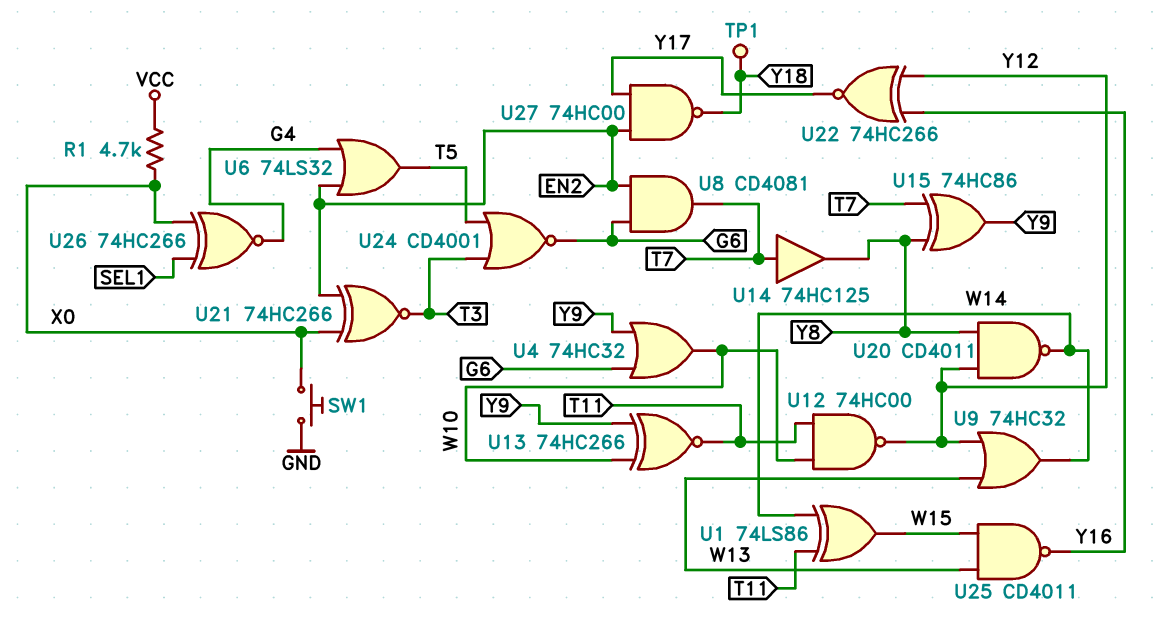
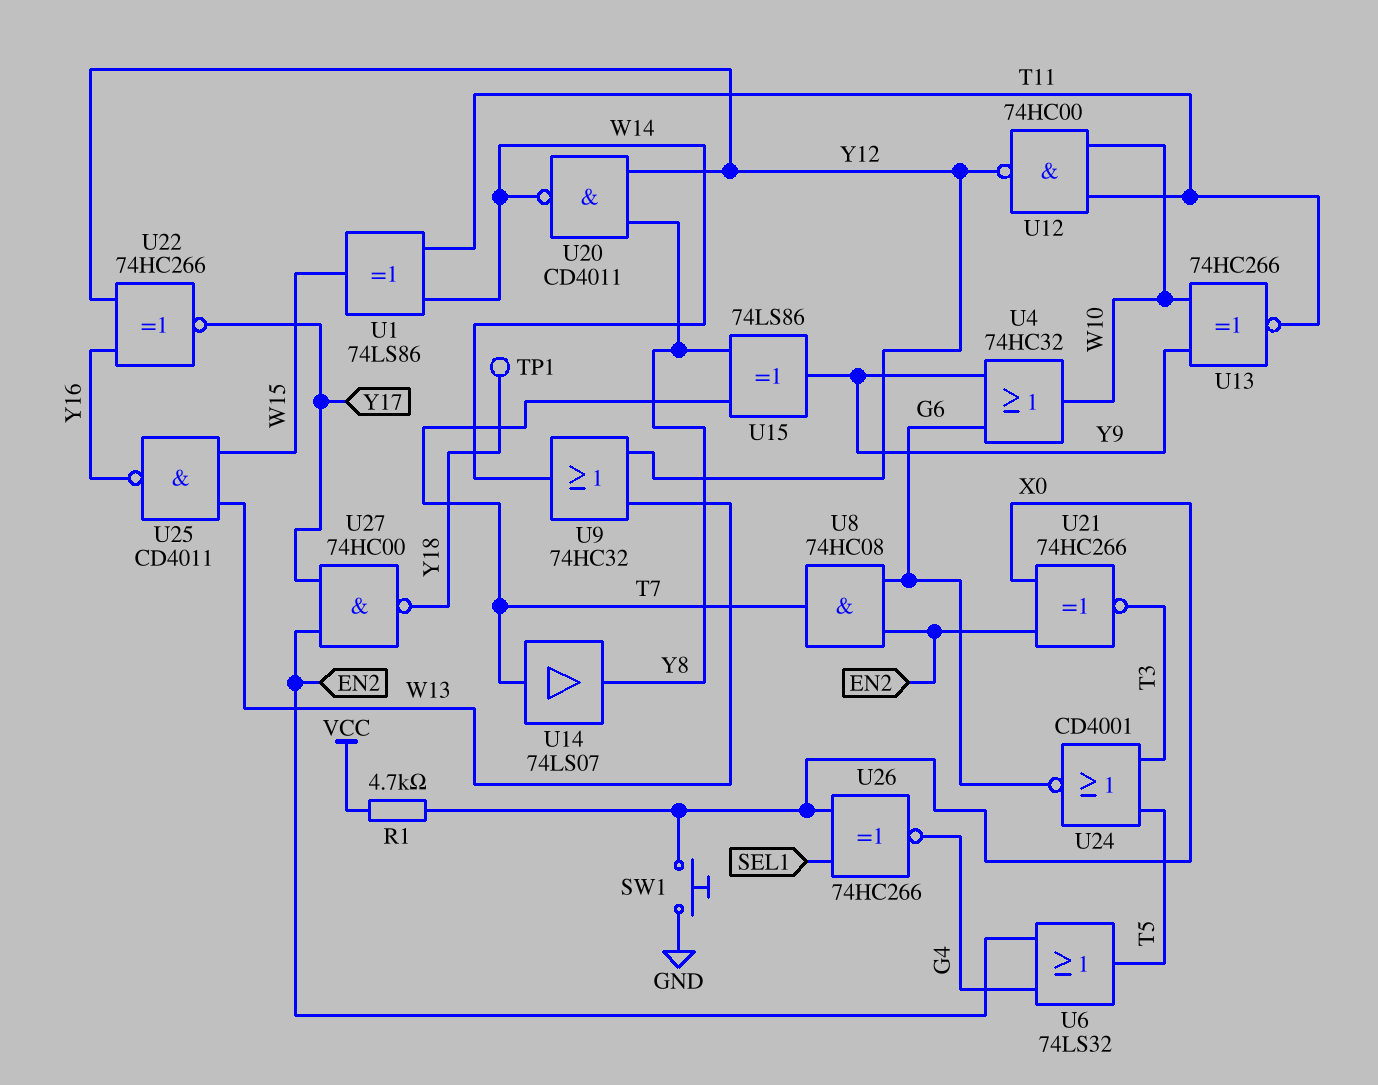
U8: AND CD4081 (in EN2, in G6, out T7) -> AND 74HC08 (in EN2, in G6, out T7)
U14: buffer 74HC125 (in T7, out Y8) -> buffer 74LS07 (in T7, out Y8)
U15: XOR 74HC86 (in T7, in Y8, out Y9) -> XOR 74LS86 (in T7, in Y8, out Y9)

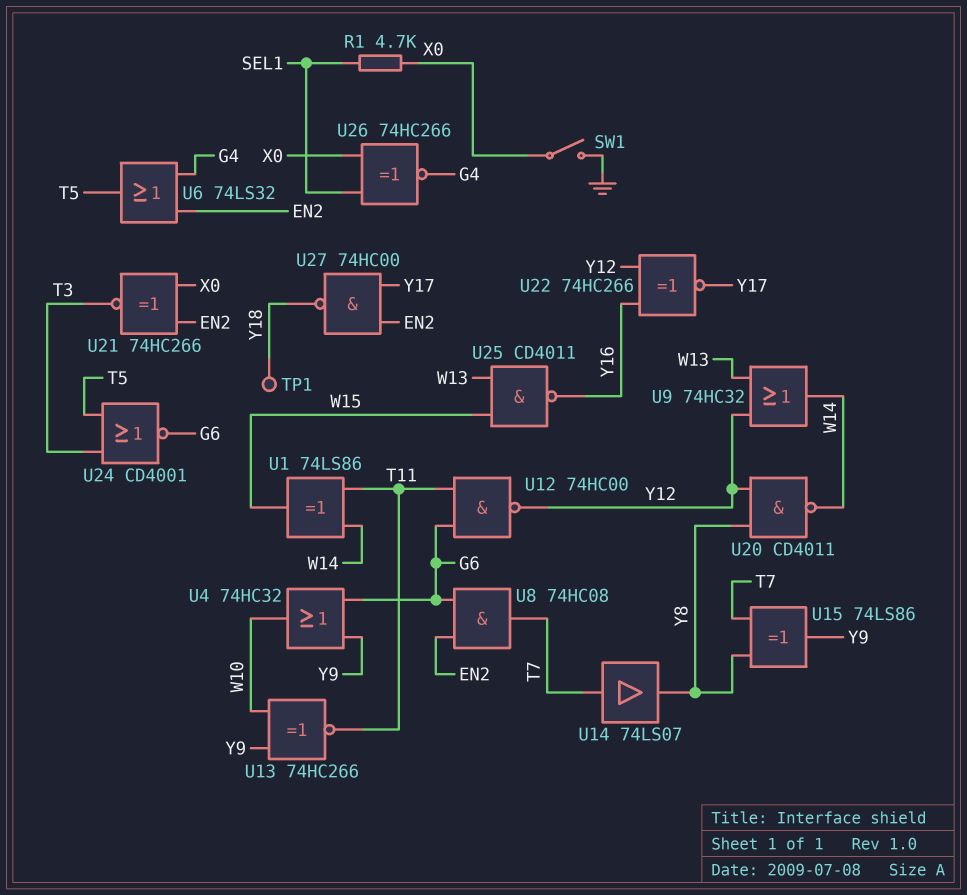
R1: 4.7k (VCC, X0) -> 4.7k (SEL1, X0)
SW1: button (GND, X0) -> switch (GND, X0)
U12: NAND 74HC00 (in T11, in W10, out Y12) -> NAND 74HC00 (in G6, in T11, out Y12)

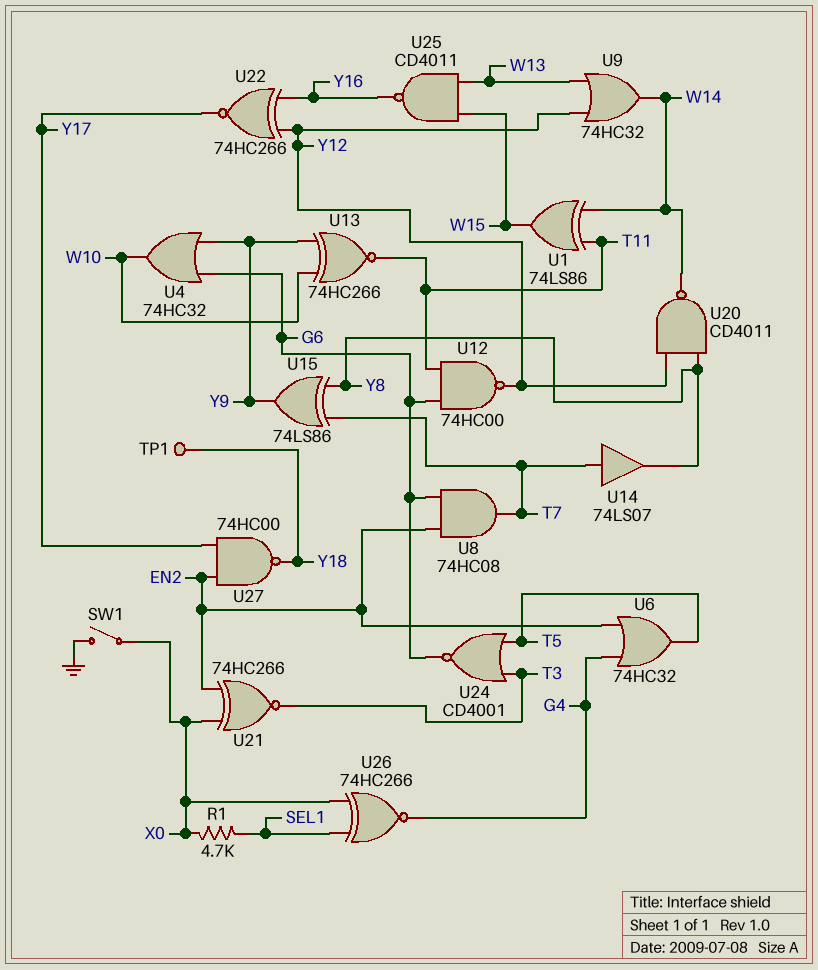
U6: OR 74LS32 (in EN2, in G4, out T5) -> OR 74HC32 (in EN2, in G4, out T5)

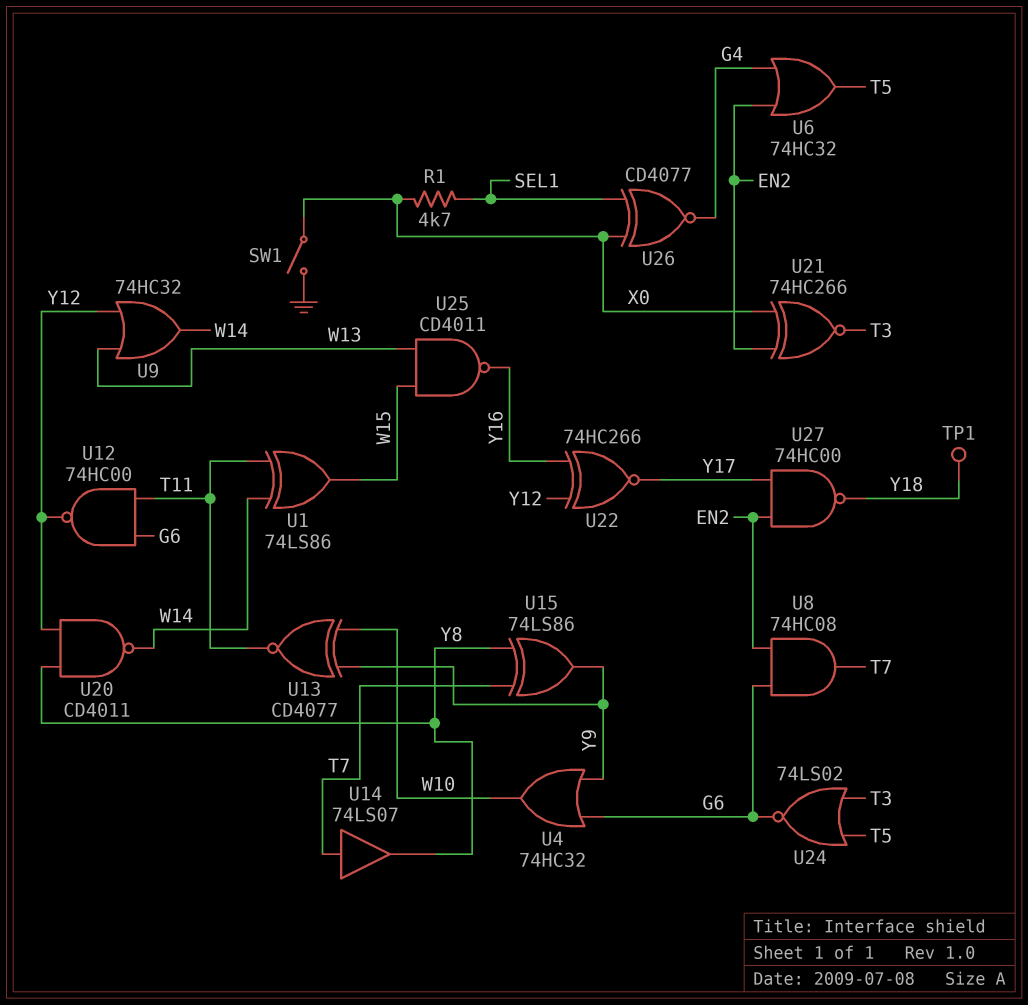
U13: XNOR 74HC266 (in W10, in Y9, out T11) -> XNOR CD4077 (in W10, in Y9, out T11)
U24: NOR CD4001 (in T3, in T5, out G6) -> NOR 74LS02 (in T3, in T5, out G6)
U26: XNOR 74HC266 (in SEL1, in X0, out G4) -> XNOR CD4077 (in SEL1, in X0, out G4)

